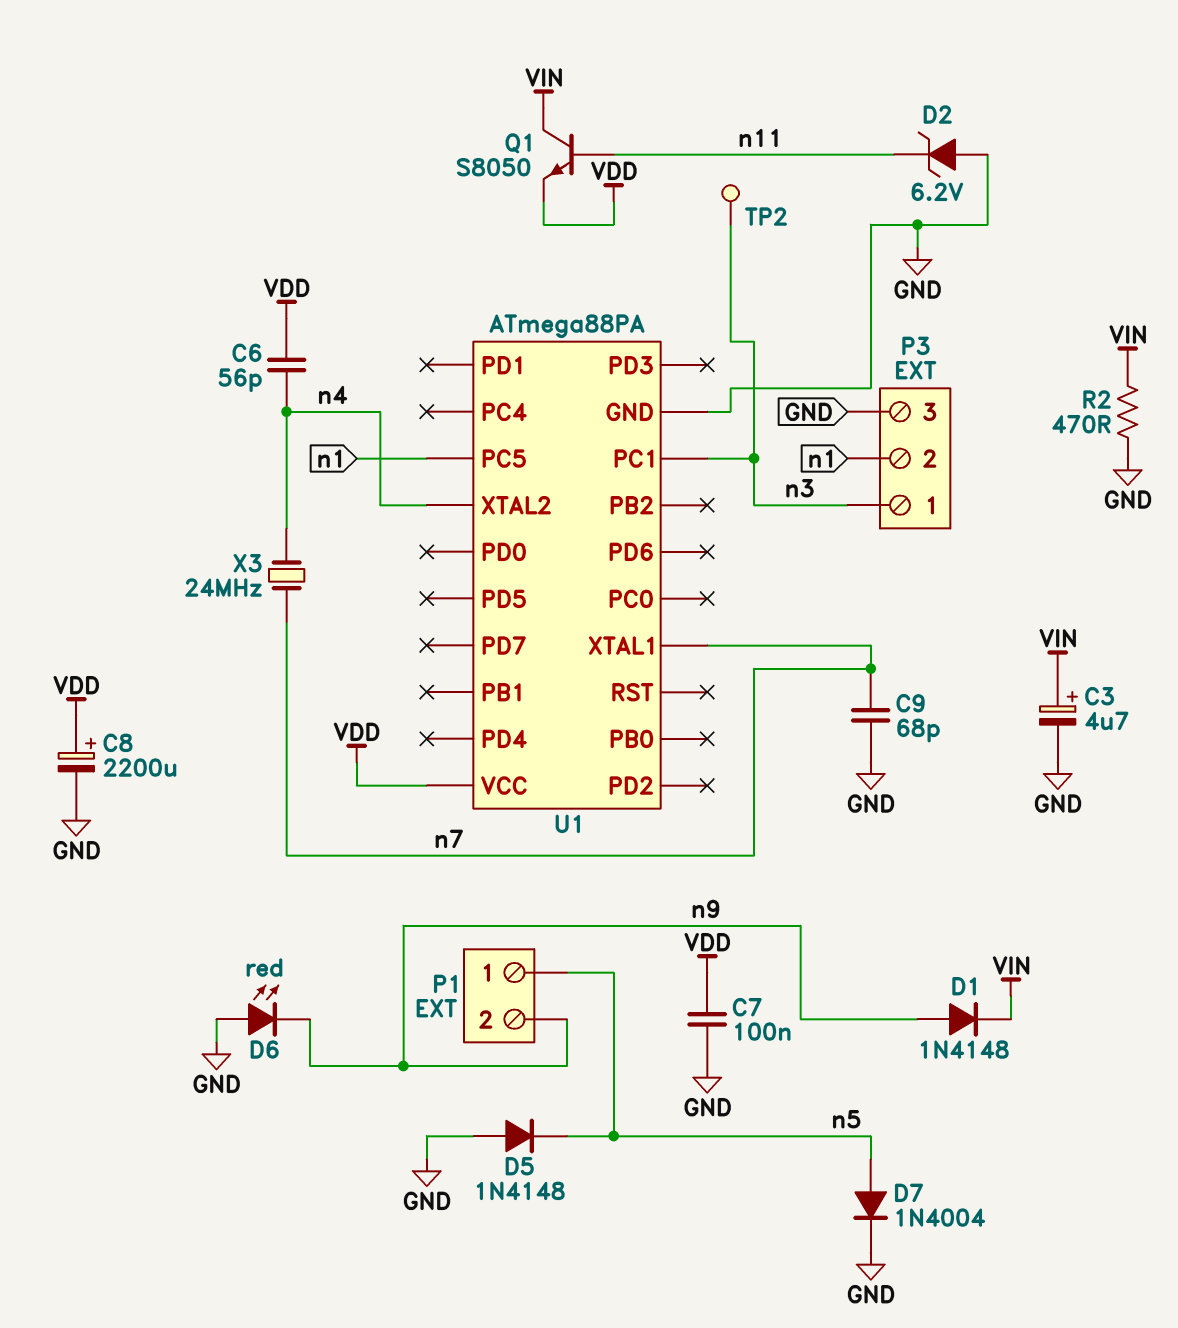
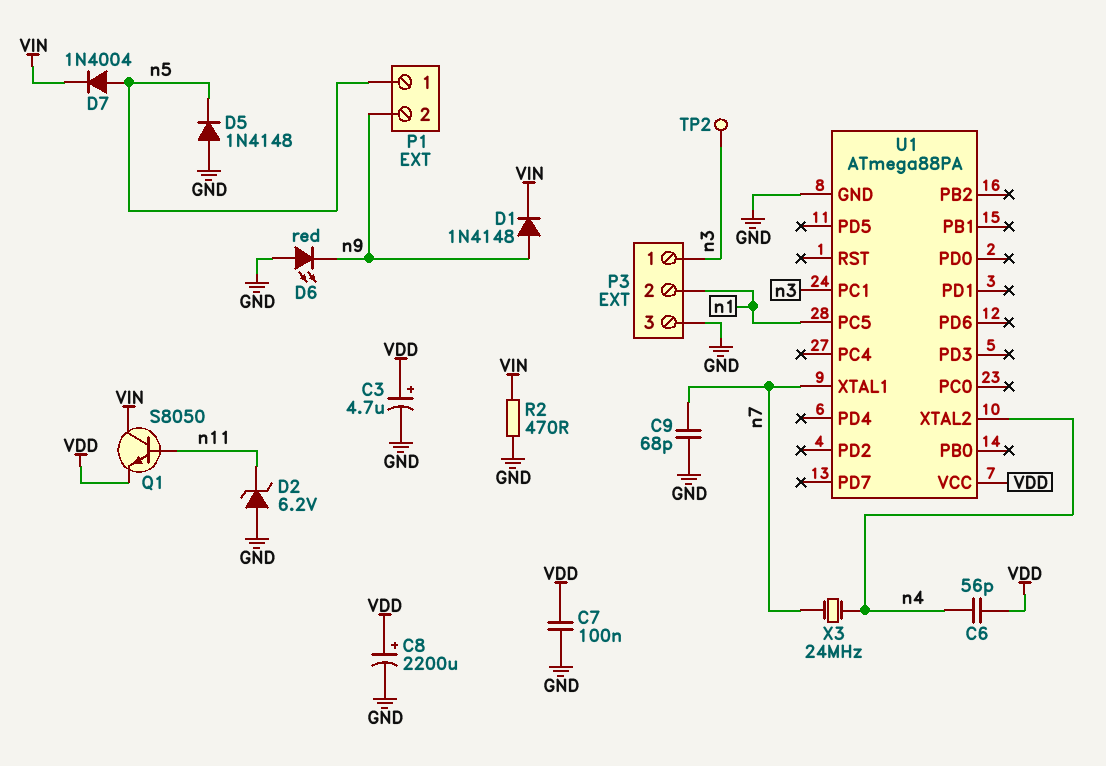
C3: 4.7uF (plus VIN, minus GND) -> 4.7uF (plus VDD, minus GND)
D7: diode 1N4004 (A n5, K GND) -> diode 1N4004 (A n5, K VIN)

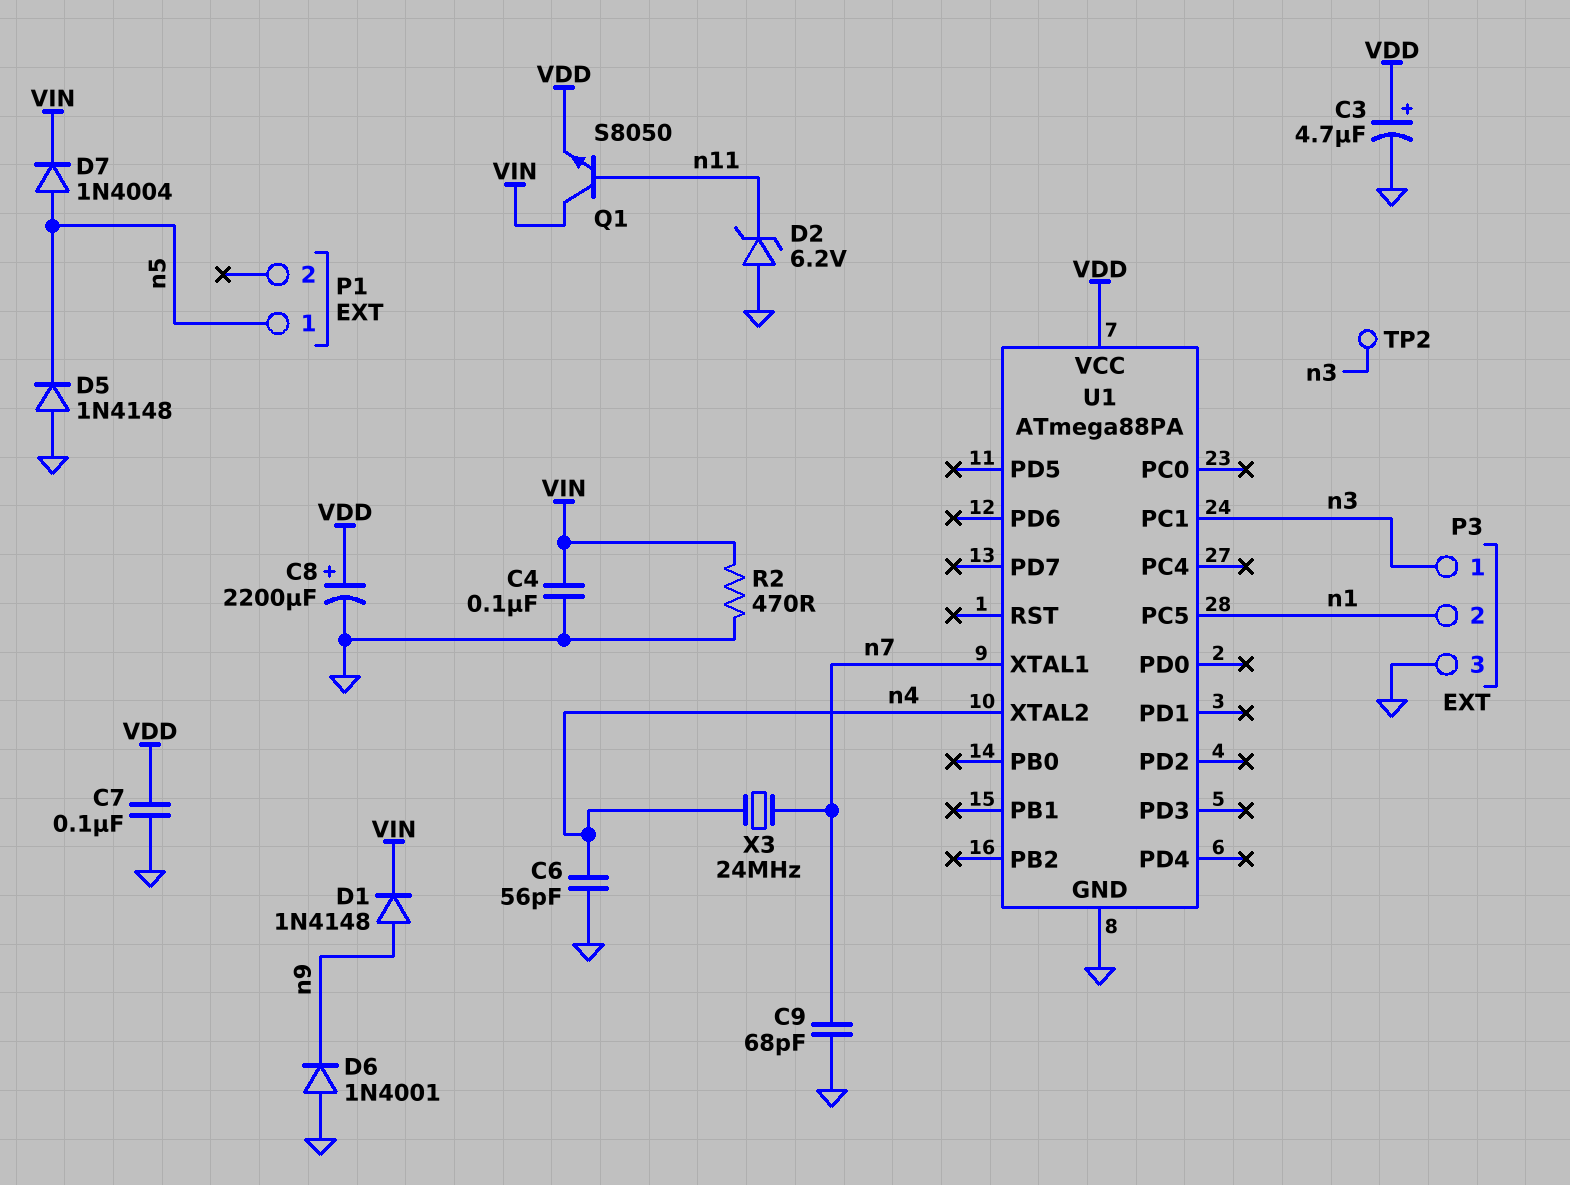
C4: none -> 100nF (GND, VIN)
C6: 56pF (VDD, n4) -> 56pF (GND, n4)
D6: LED red (A GND, K n9) -> diode 1N4001 (A GND, K n9)
P1 pin 2: n9 -> none

